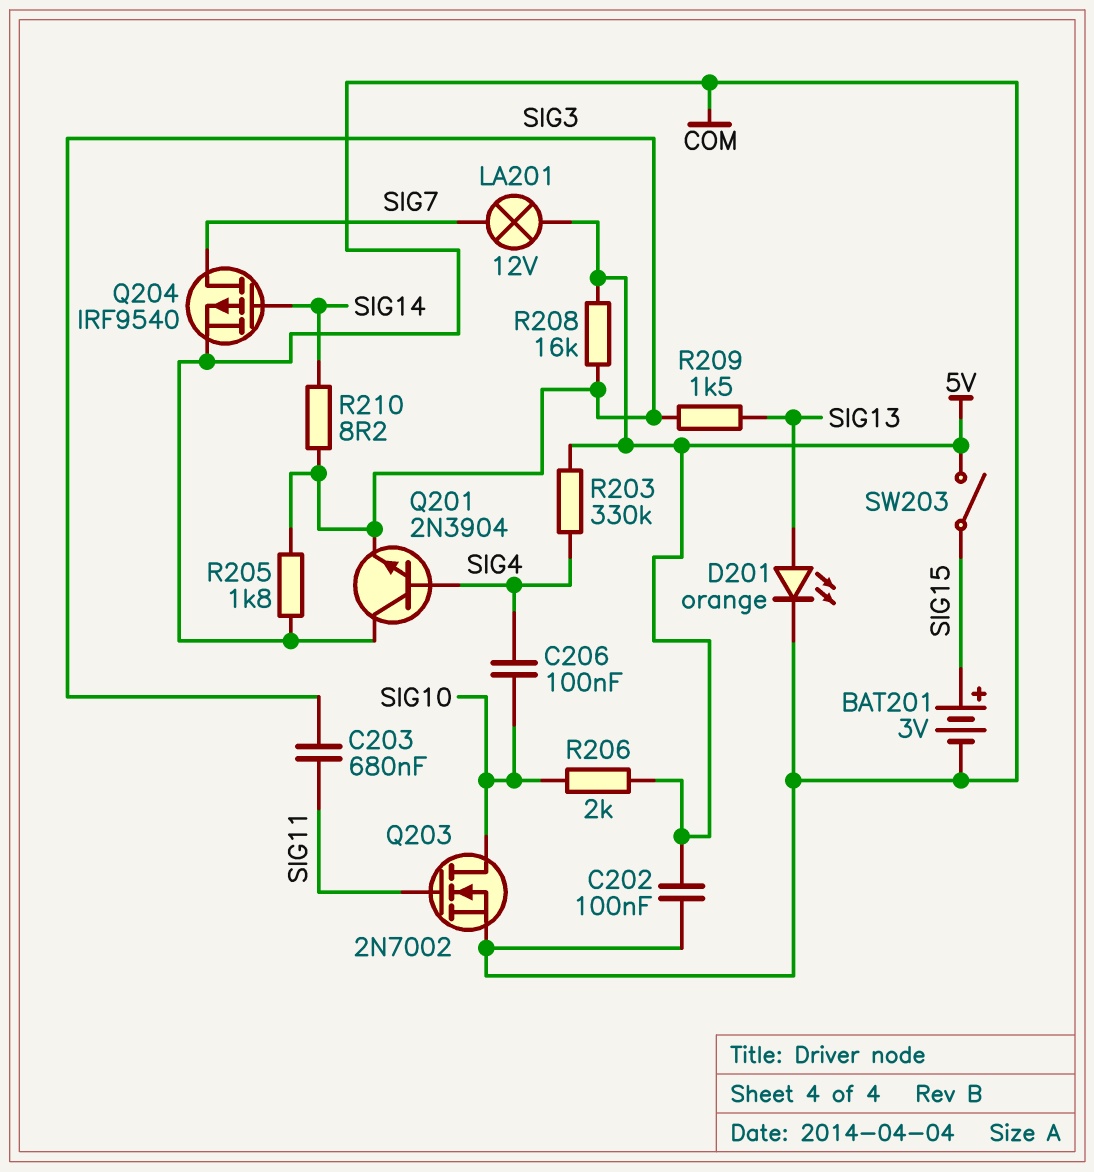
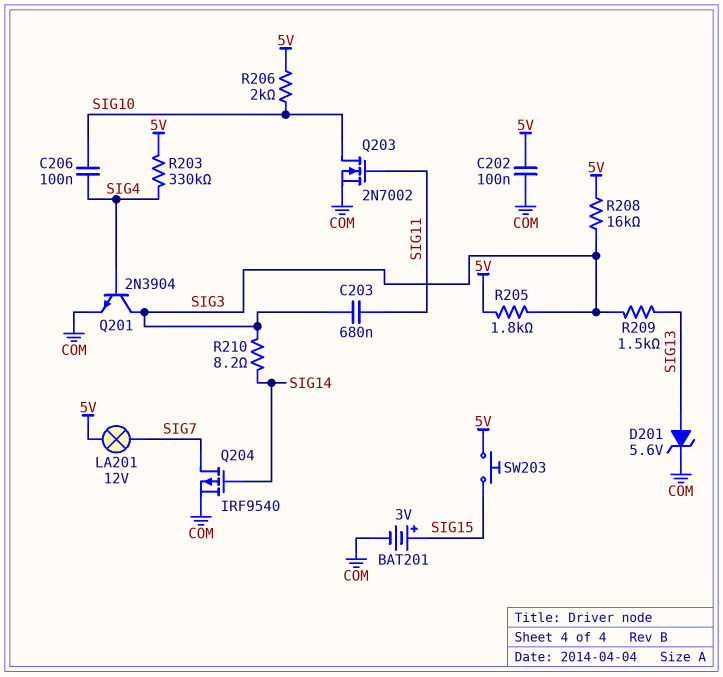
D201: LED orange (A SIG13, K COM) -> zener 5.6V (A SIG13, K COM)
Q201: NPN 2N3904 (B SIG4, C COM, E SIG3) -> NPN 2N3904 (B SIG4, C SIG3, E COM)
R205: 1.8k (COM, SIG3) -> 1.8k (5V, SIG3)
SW203: switch (5V, SIG15) -> button (5V, SIG15)

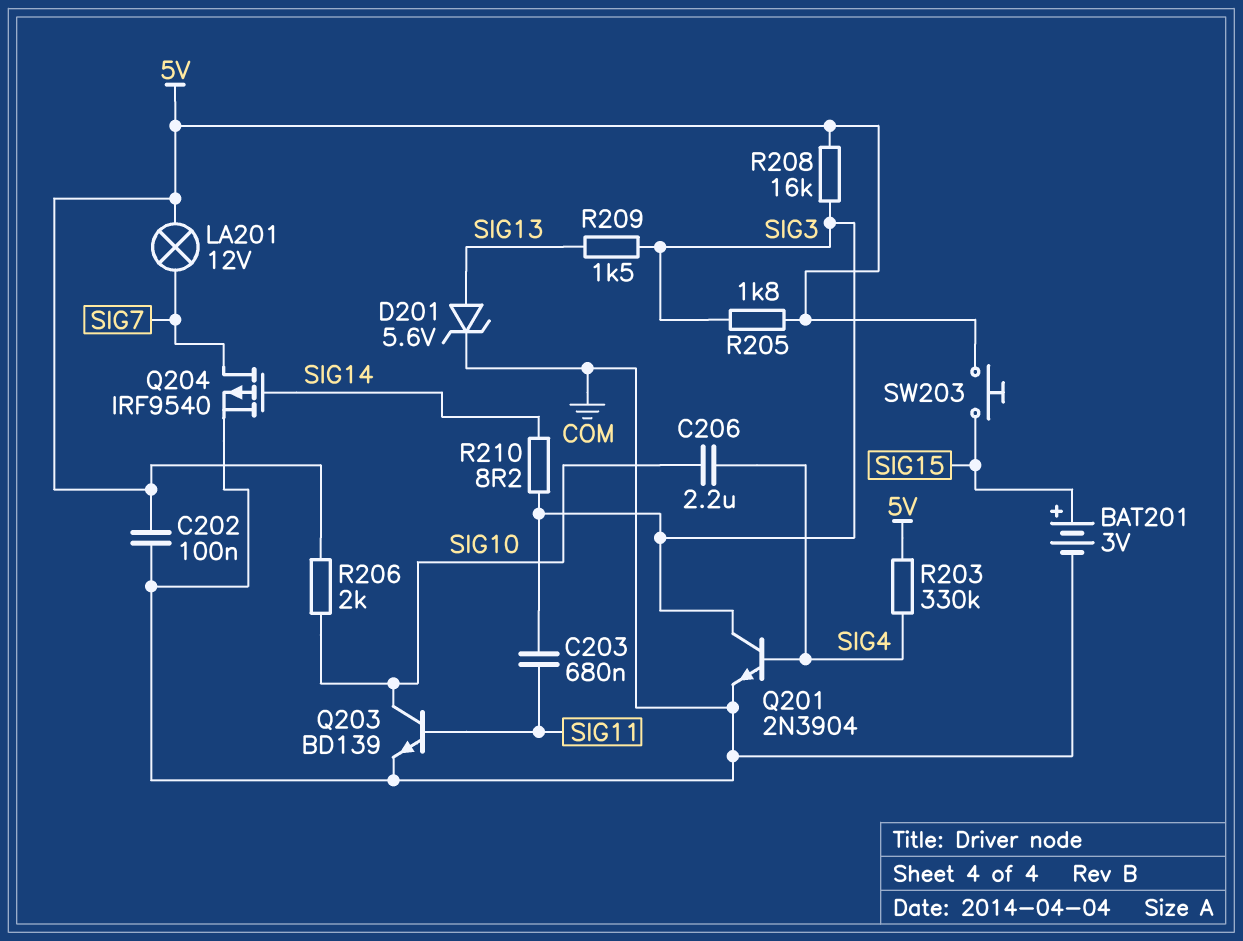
C206: 100nF (SIG4, SIG10) -> 2.2uF (SIG4, SIG10)
Q203: NMOS 2N7002 (G SIG11, D SIG10, S COM) -> NPN BD139 (B SIG11, C SIG10, E COM)

